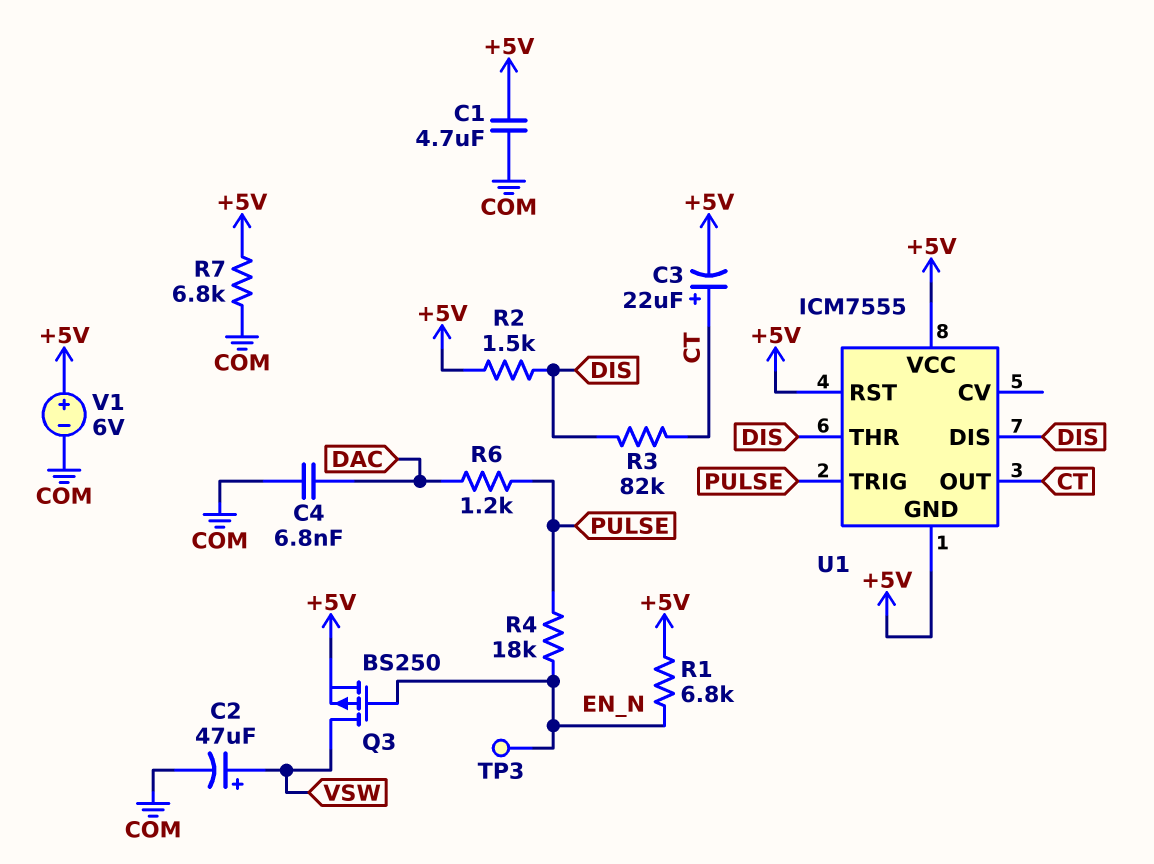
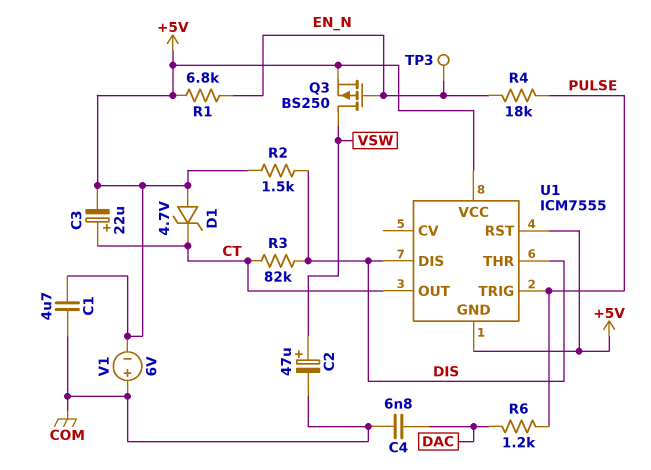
D1: none -> zener 4.7V (A +5V, K CT)
R7: 6.8k (+5V, COM) -> none
V1: 6V (plus +5V, minus COM) -> 6V (plus COM, minus +5V)

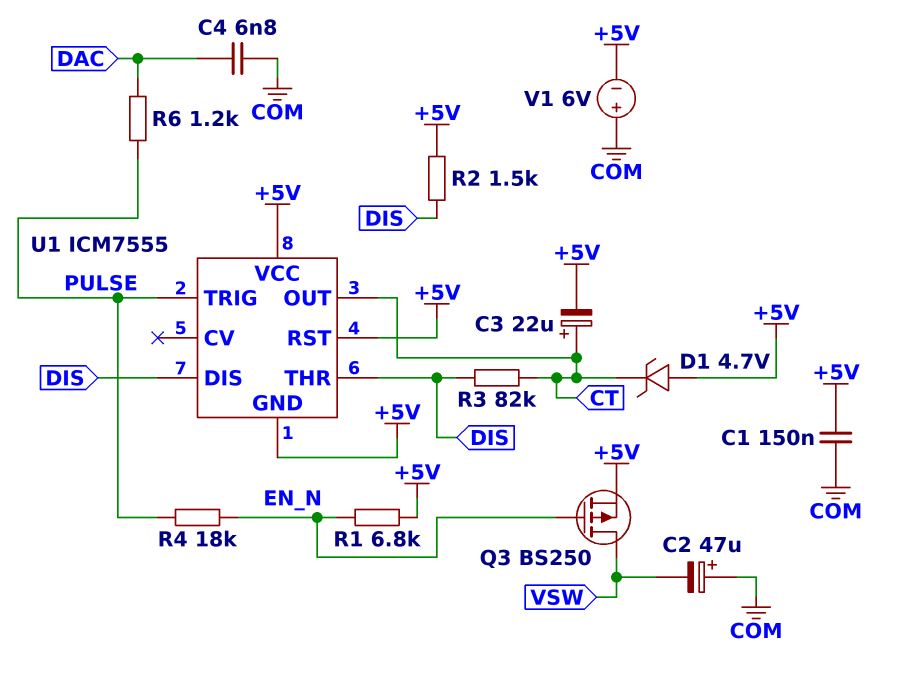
C1: 4.7uF (+5V, COM) -> 150nF (+5V, COM)
C2: 47uF (plus VSW, minus COM) -> 47uF (plus COM, minus VSW)
TP3: test point (EN_N) -> none

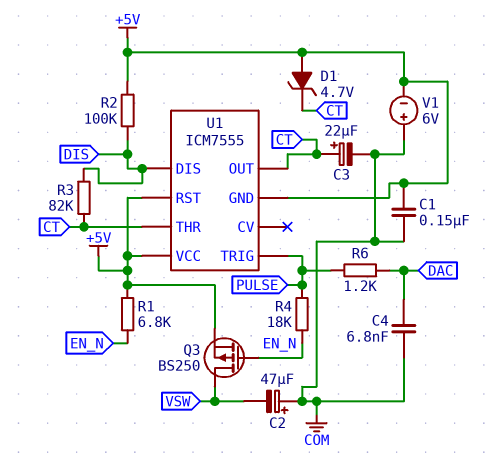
C3: 22uF (plus CT, minus +5V) -> 22uF (plus CT, minus COM)
R2: 1.5k (+5V, DIS) -> 100k (+5V, DIS)
U1 pin THR: DIS -> CT

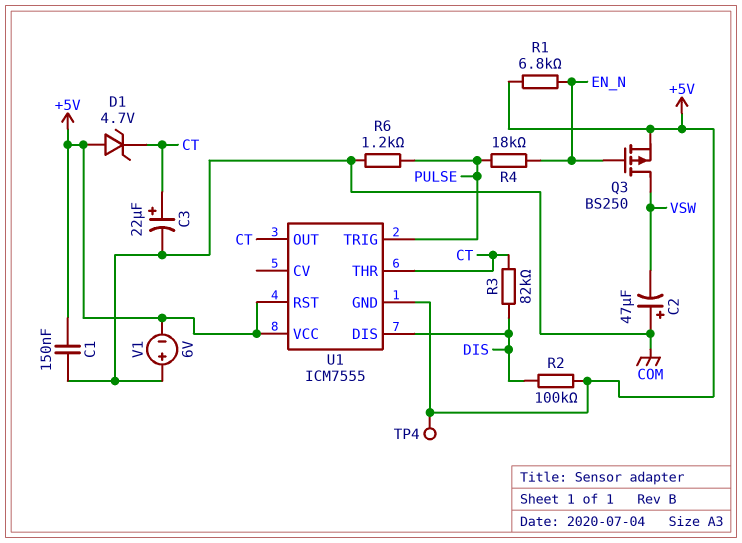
C4: 6.8nF (COM, DAC) -> none
R6: 1.2k (DAC, PULSE) -> 1.2k (COM, PULSE)
TP4: none -> test point (+5V)

